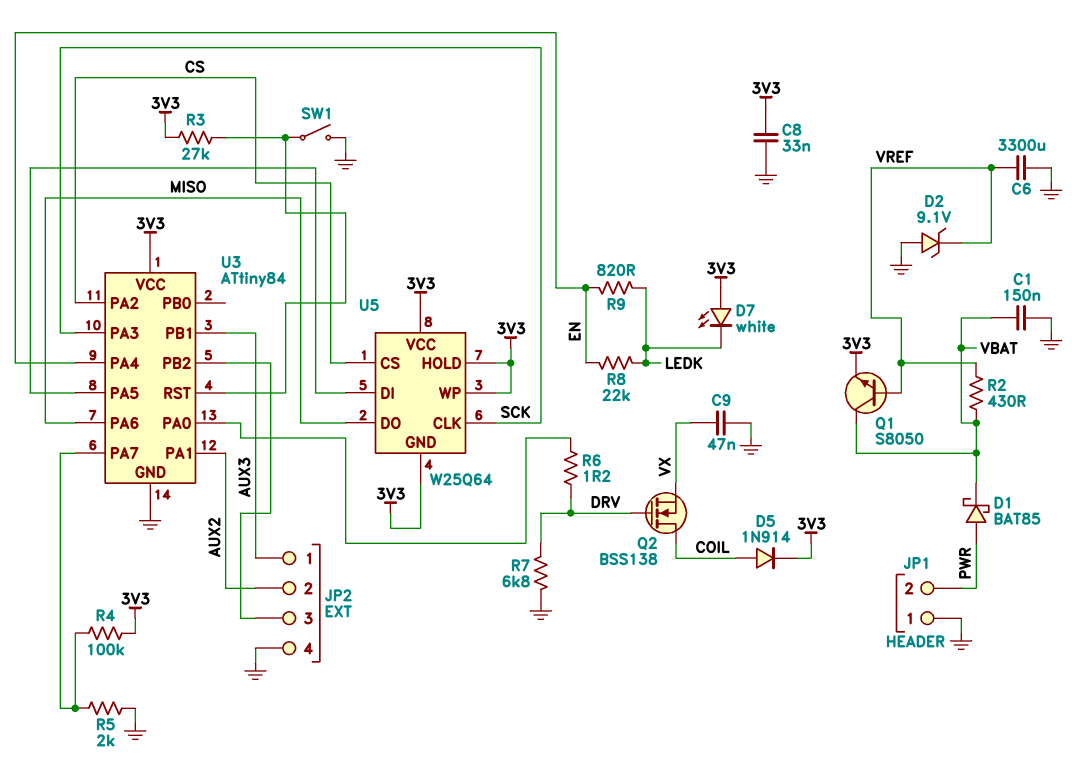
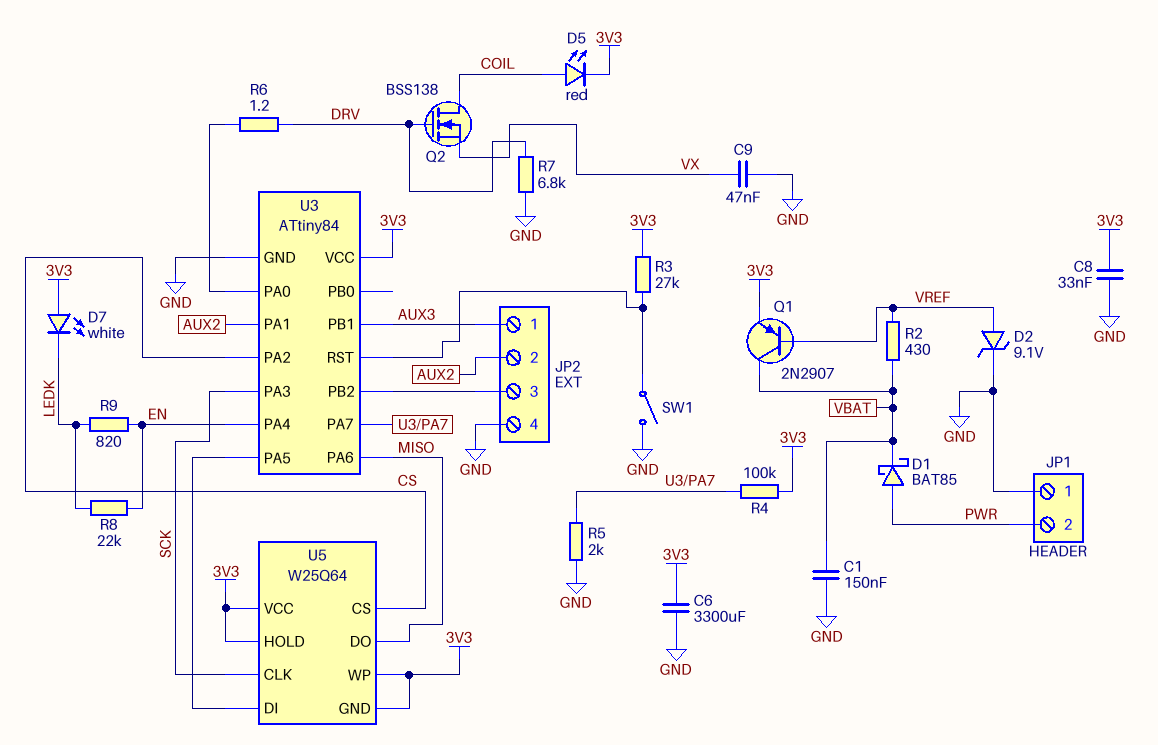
C6: 3300uF (GND, VREF) -> 3300uF (3V3, GND)
D2: zener 9.1V (A GND, K VREF) -> zener 9.1V (A VREF, K GND)
D5: diode 1N914 (A COIL, K 3V3) -> LED red (A COIL, K 3V3)
Q1: NPN S8050 (B VREF, C VBAT, E 3V3) -> PNP 2N2907 (B VREF, C VBAT, E 3V3)

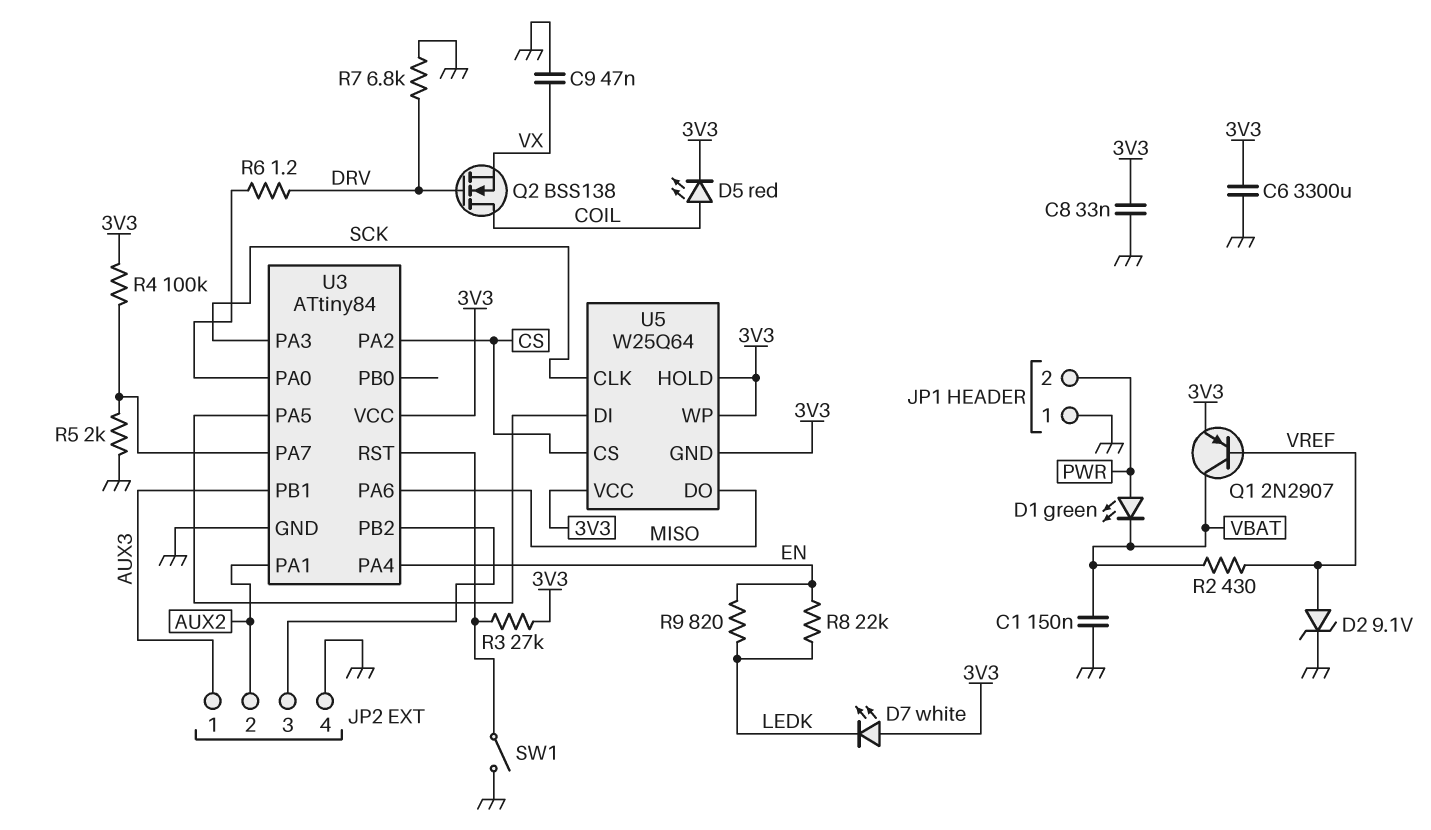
D1: schottky BAT85 (A PWR, K VBAT) -> LED green (A PWR, K VBAT)

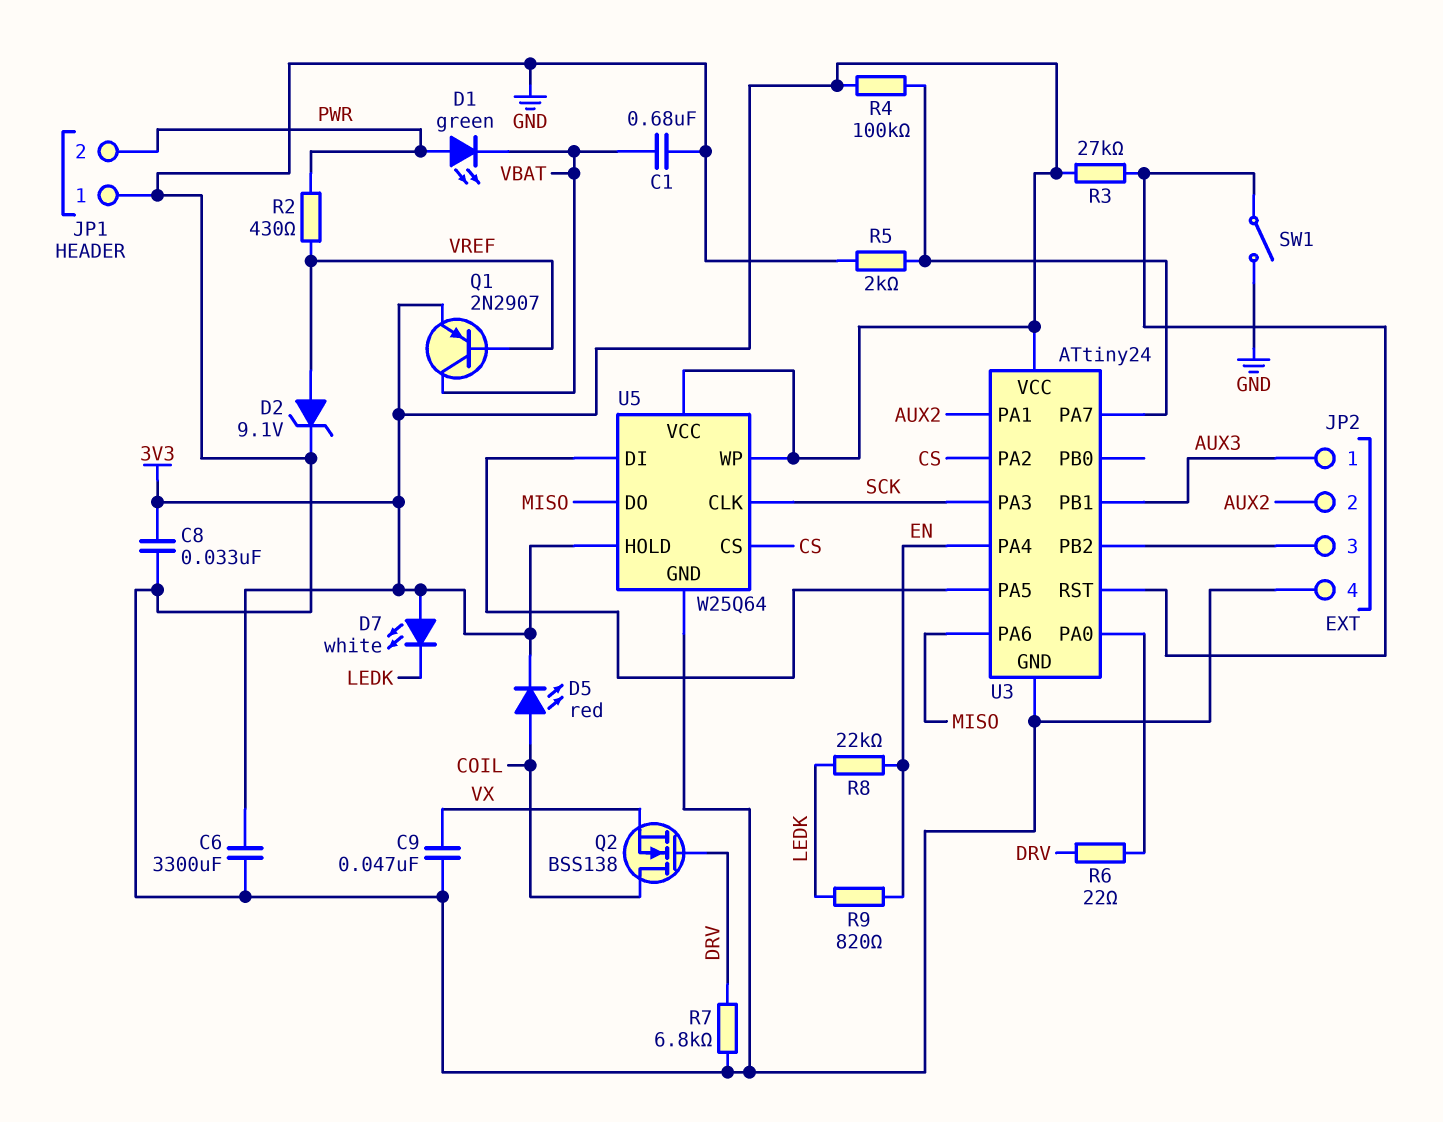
C1: 150nF (GND, VBAT) -> 680nF (GND, VBAT)
R2: 430 (VBAT, VREF) -> 430 (PWR, VREF)
R6: 1.2 (DRV, U3/PA0) -> 22 (DRV, U3/PA0)
U3: ATtiny84 -> ATtiny24
U5 pin GND: 3V3 -> GND

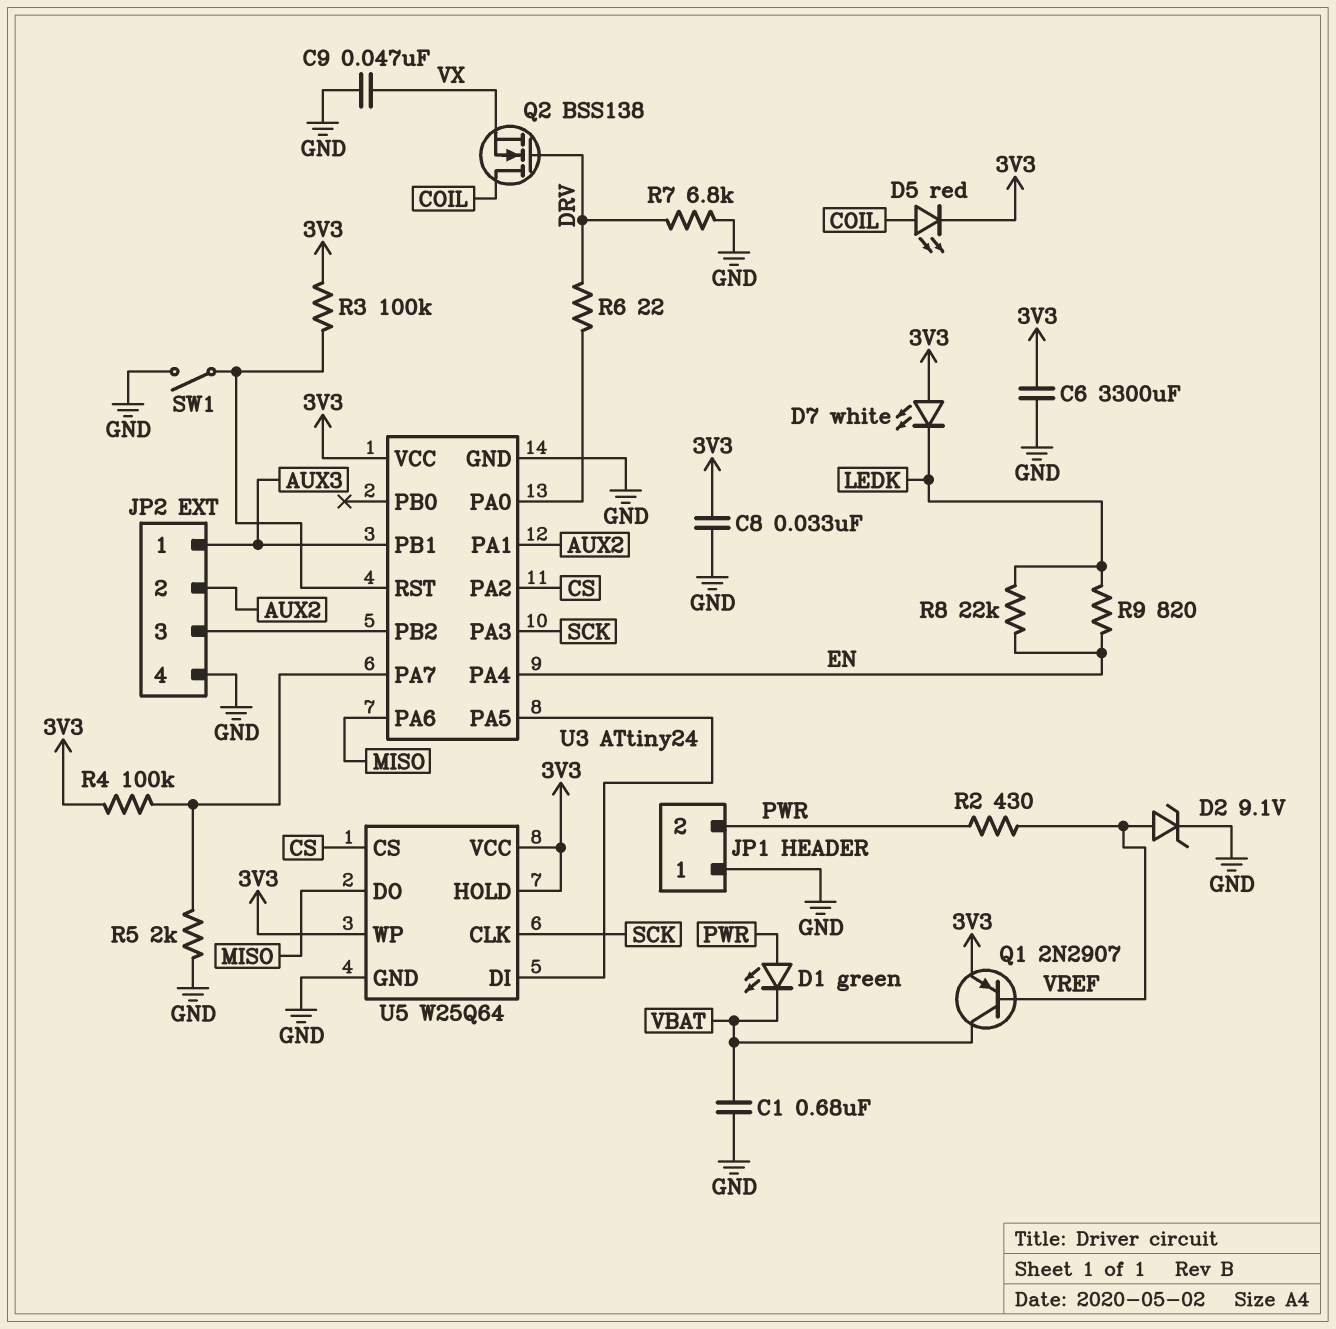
R3: 27k (3V3, U3/RST) -> 100k (3V3, U3/RST)

